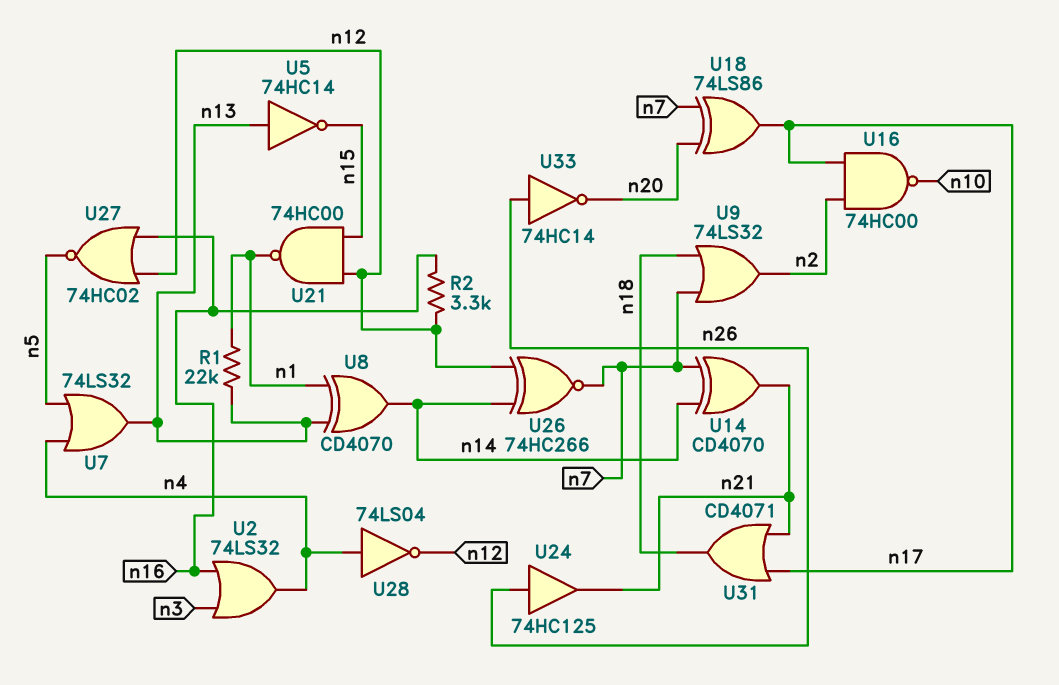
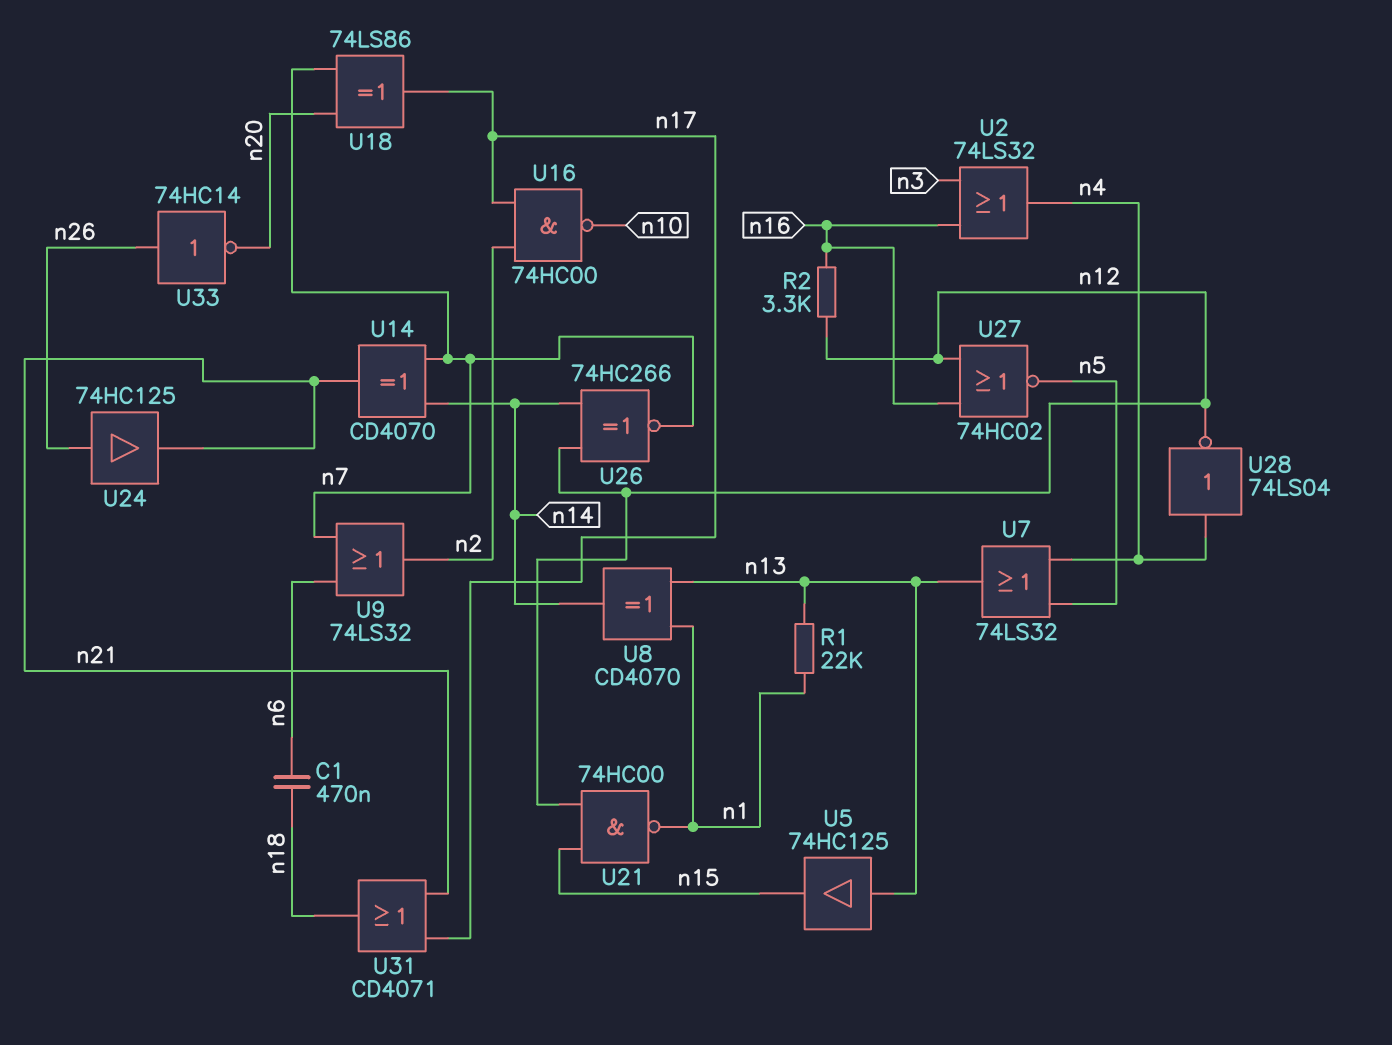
C1: none -> 470nF (n6, n18)
U5: NOT 74HC14 (in n13, out n15) -> buffer 74HC125 (in n13, out n15)
U9: OR 74LS32 (in n7, in n18, out n2) -> OR 74LS32 (in n6, in n7, out n2)

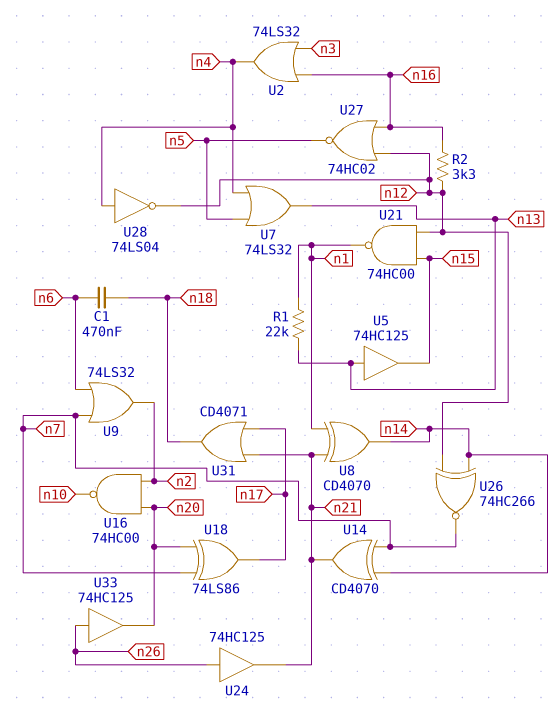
U8: XOR CD4070 (in n1, in n13, out n14) -> XOR CD4070 (in n1, in n21, out n14)
U16: NAND 74HC00 (in n2, in n17, out n10) -> NAND 74HC00 (in n2, in n20, out n10)
U33: NOT 74HC14 (in n26, out n20) -> buffer 74HC125 (in n26, out n20)

